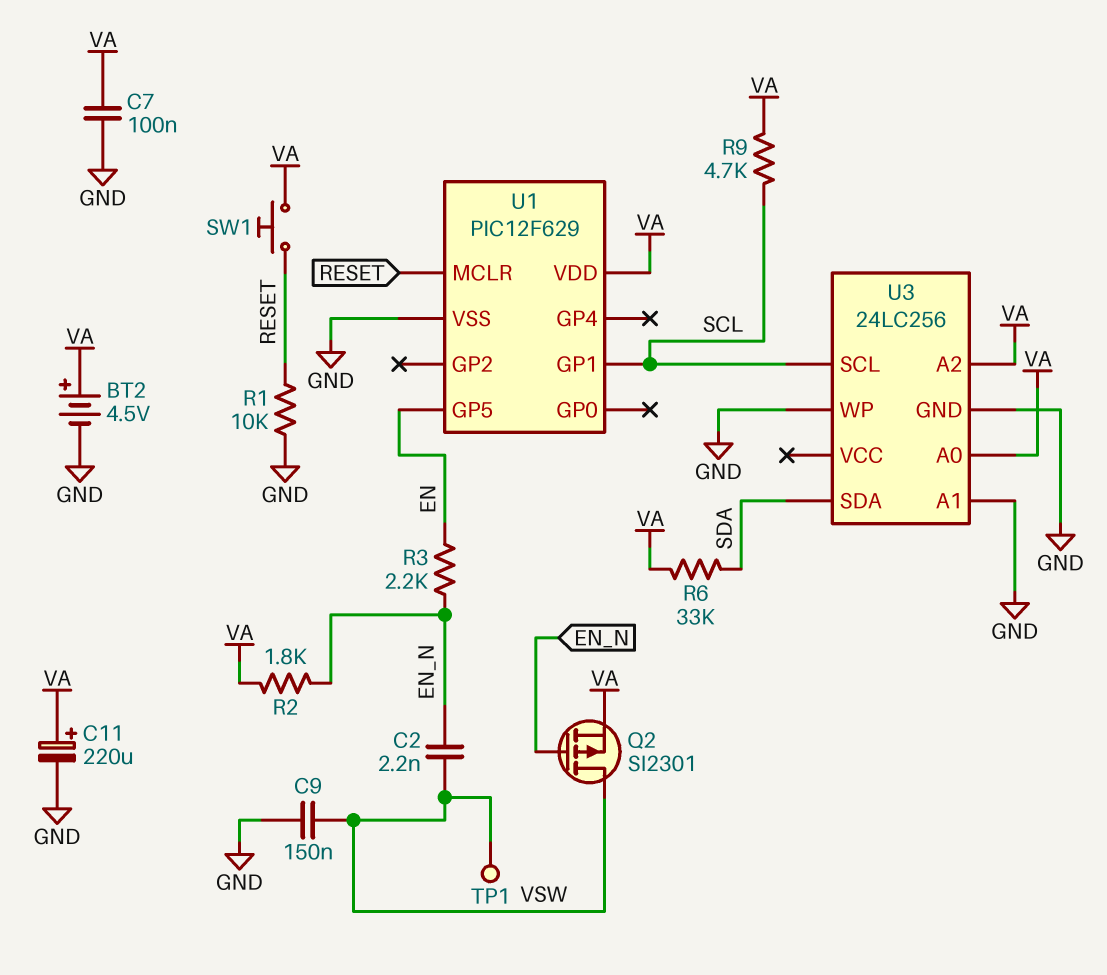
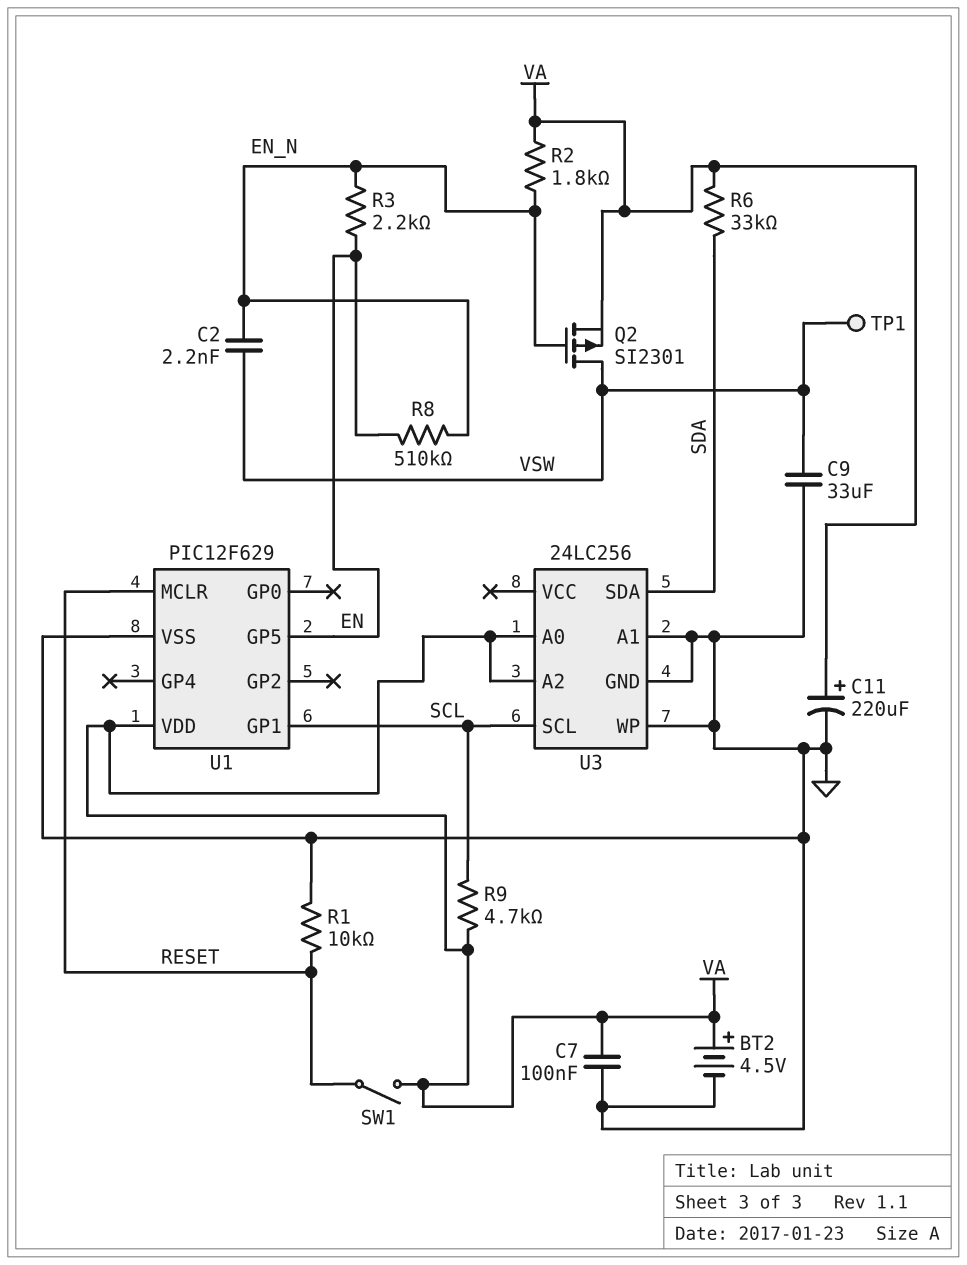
C9: 150nF (GND, VSW) -> 33uF (GND, VSW)
R8: none -> 510k (EN, EN_N)
SW1: button (RESET, VA) -> switch (RESET, VA)

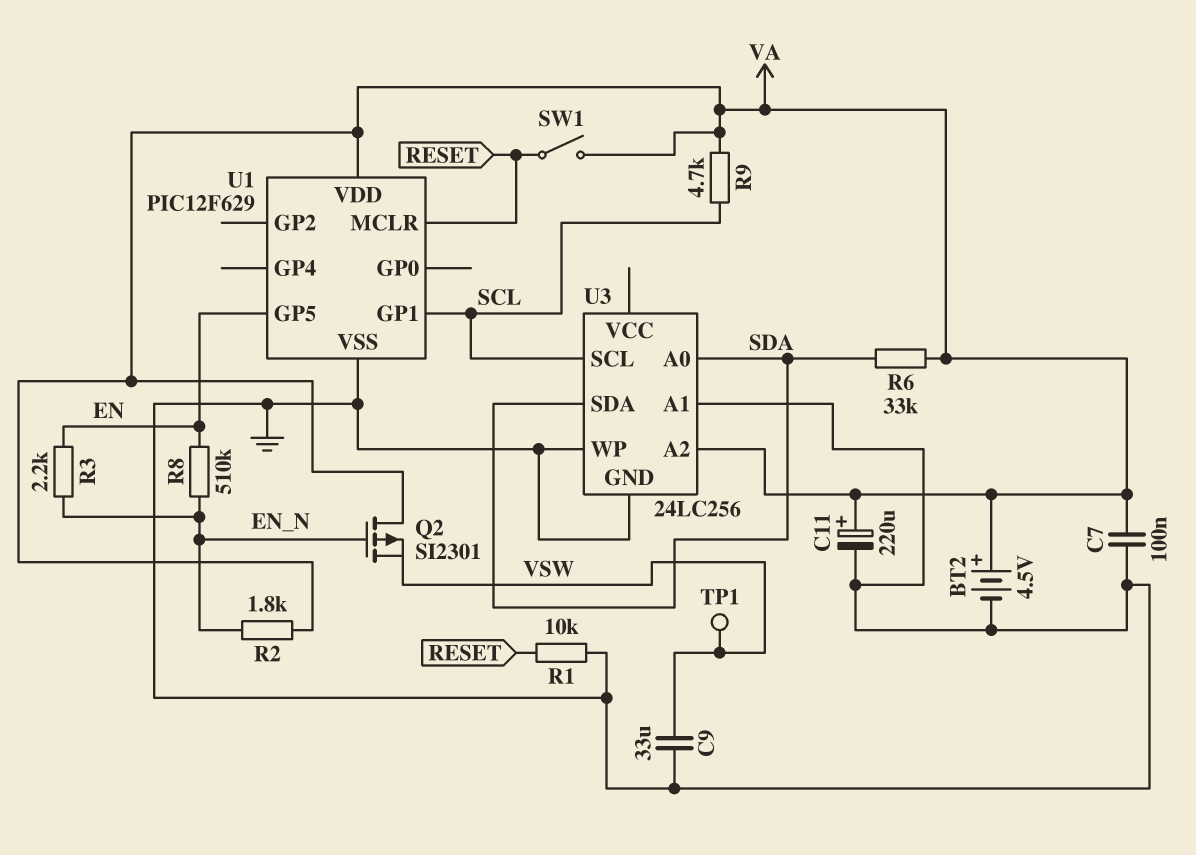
C2: 2.2nF (EN_N, VSW) -> none
Q2: PMOS SI2301 (G EN_N, D VSW, S VA) -> PMOS SI2301 (G EN_N, D VA, S VSW)
U3 pin A0: VA -> SDA

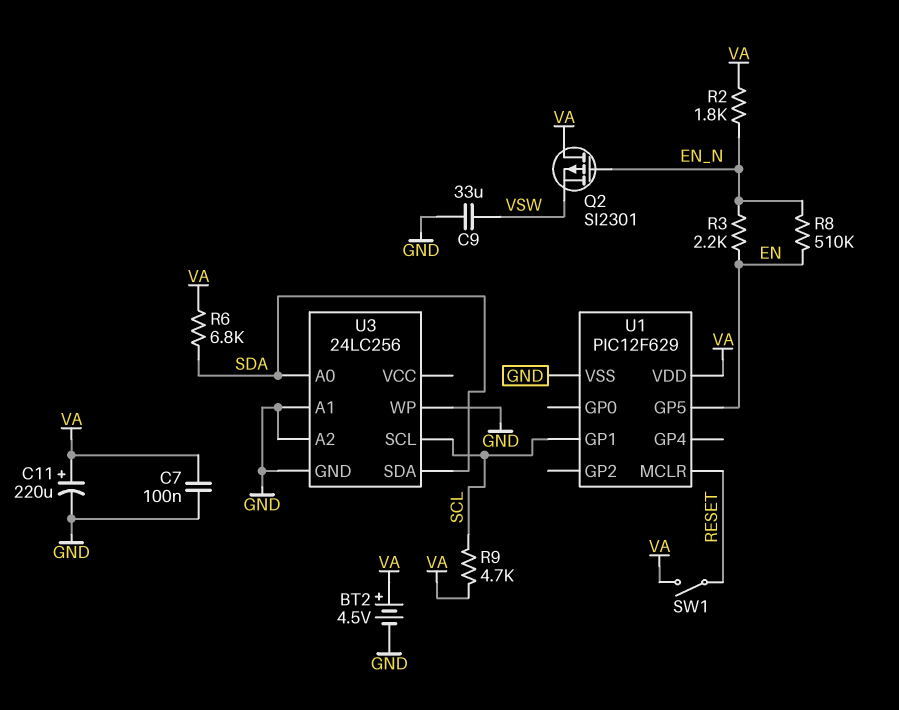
R1: 10k (GND, RESET) -> none
R6: 33k (SDA, VA) -> 6.8k (SDA, VA)
TP1: test point (VSW) -> none
U3 pin A2: VA -> GND

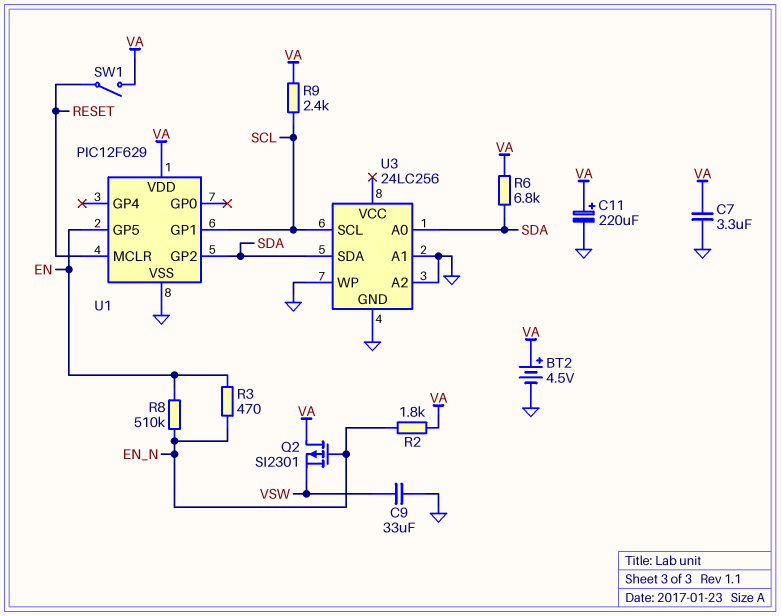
C7: 100nF (GND, VA) -> 3.3uF (GND, VA)
R3: 2.2k (EN, EN_N) -> 470 (EN, EN_N)
R9: 4.7k (SCL, VA) -> 2.4k (SCL, VA)
U1 pin GP2: none -> SDA

